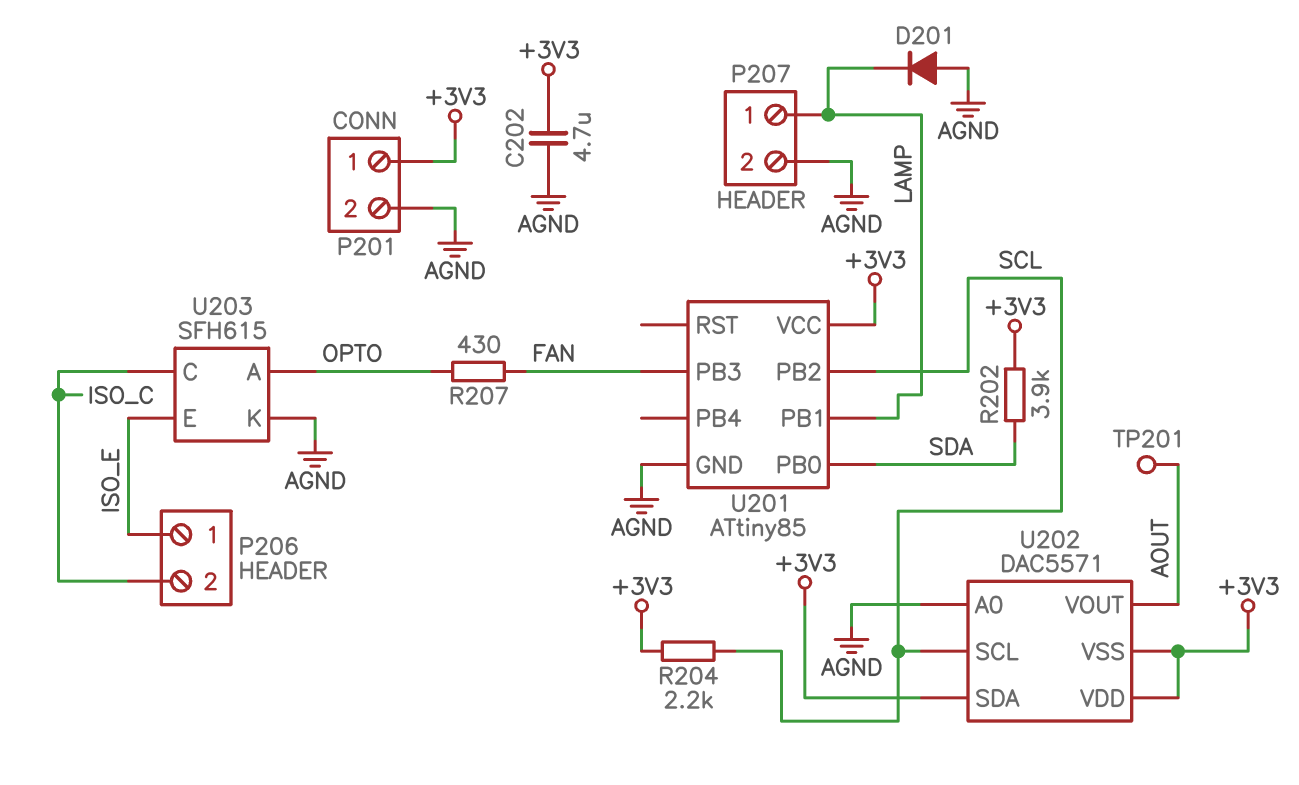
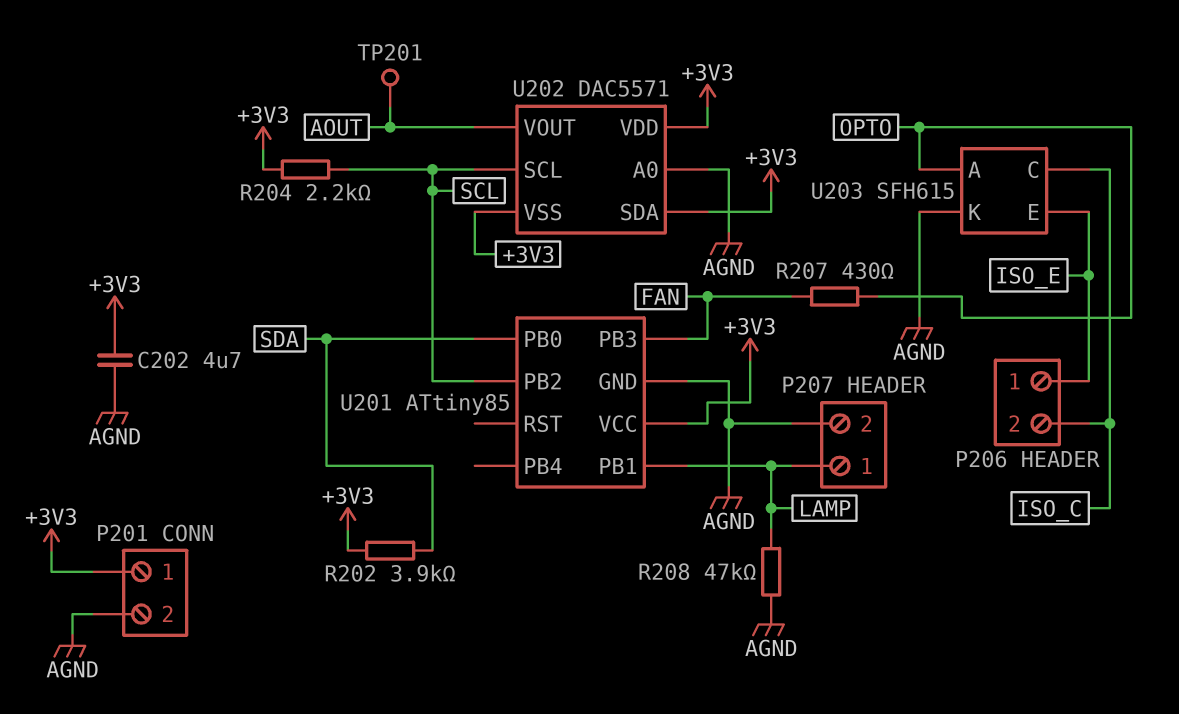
D201: diode (A AGND, K LAMP) -> none
R208: none -> 47k (AGND, LAMP)

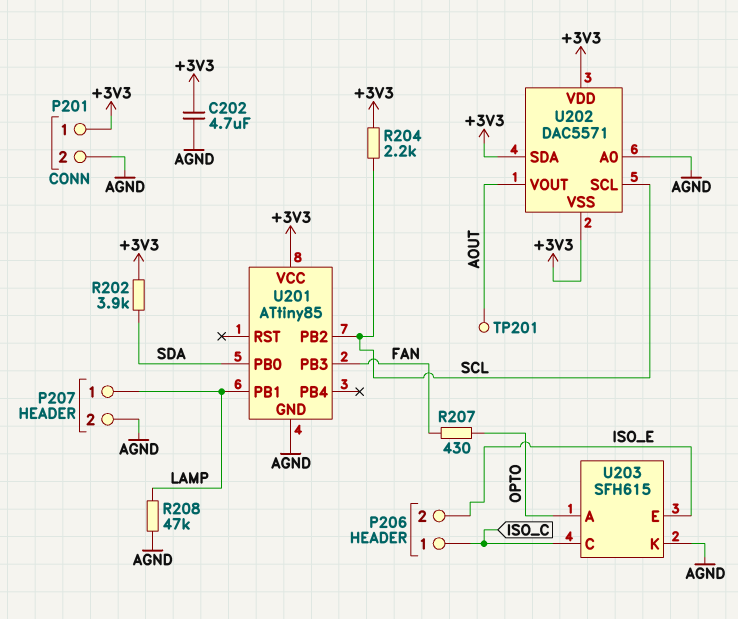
P206 pin 1: ISO_E -> ISO_C
P206 pin 2: ISO_C -> ISO_E

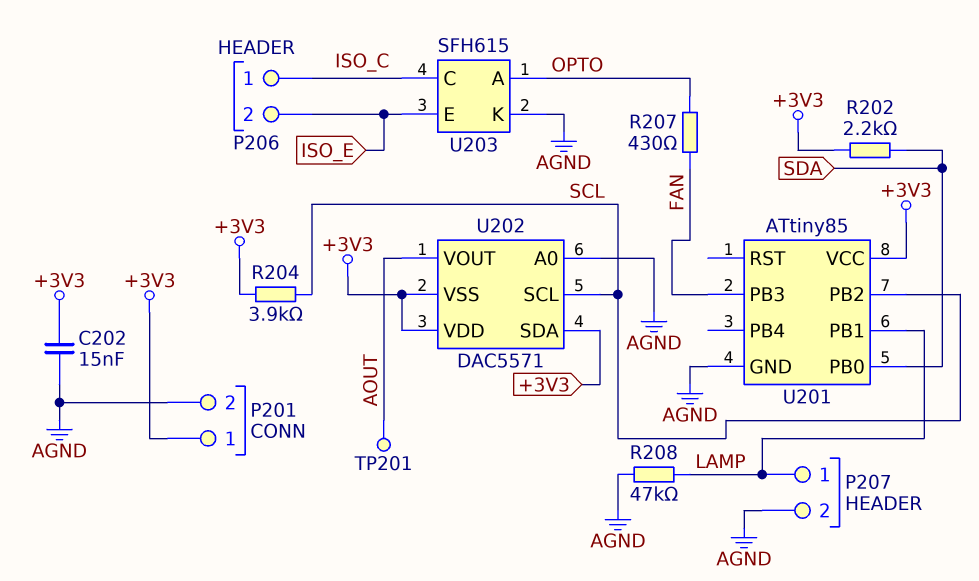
C202: 4.7uF (+3V3, AGND) -> 15nF (+3V3, AGND)
R202: 3.9k (+3V3, SDA) -> 2.2k (+3V3, SDA)
R204: 2.2k (+3V3, SCL) -> 3.9k (+3V3, SCL)

